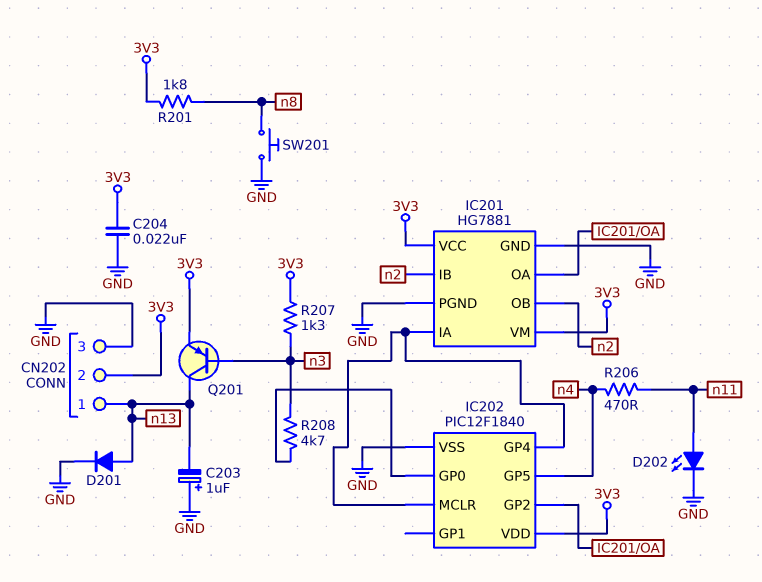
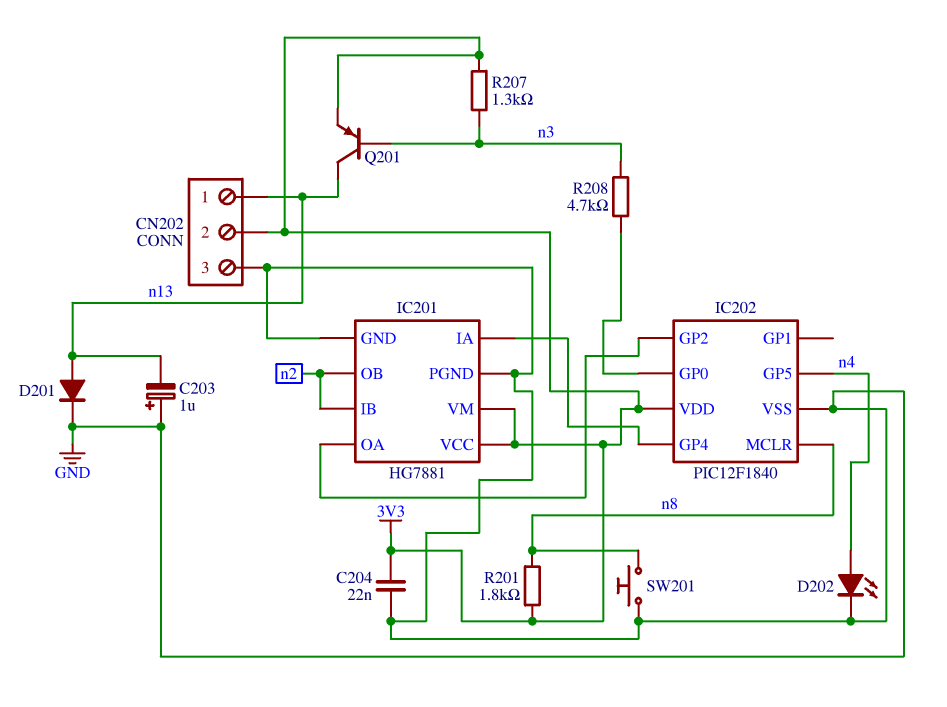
D202: LED (A n11, K GND) -> LED (A n4, K GND)
IC202 pin MCLR: IC201/IA -> n8
R206: 470 (n4, n11) -> none

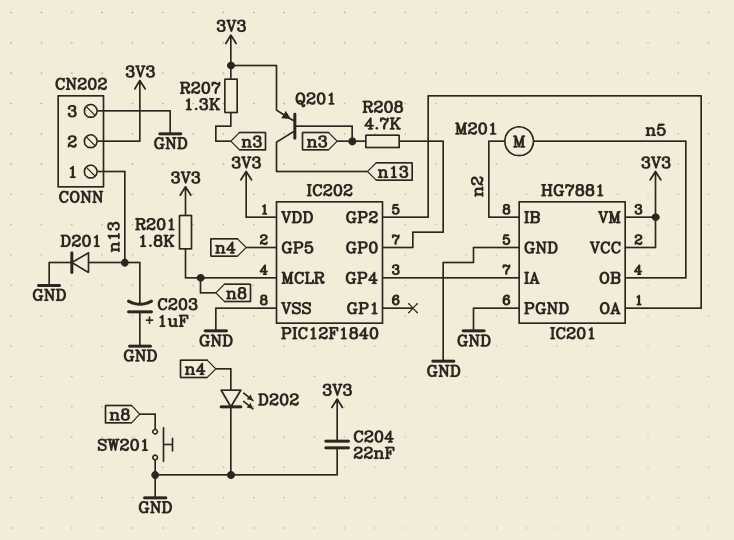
IC201 pin OB: n2 -> n5
M201: none -> motor (n2, n5)

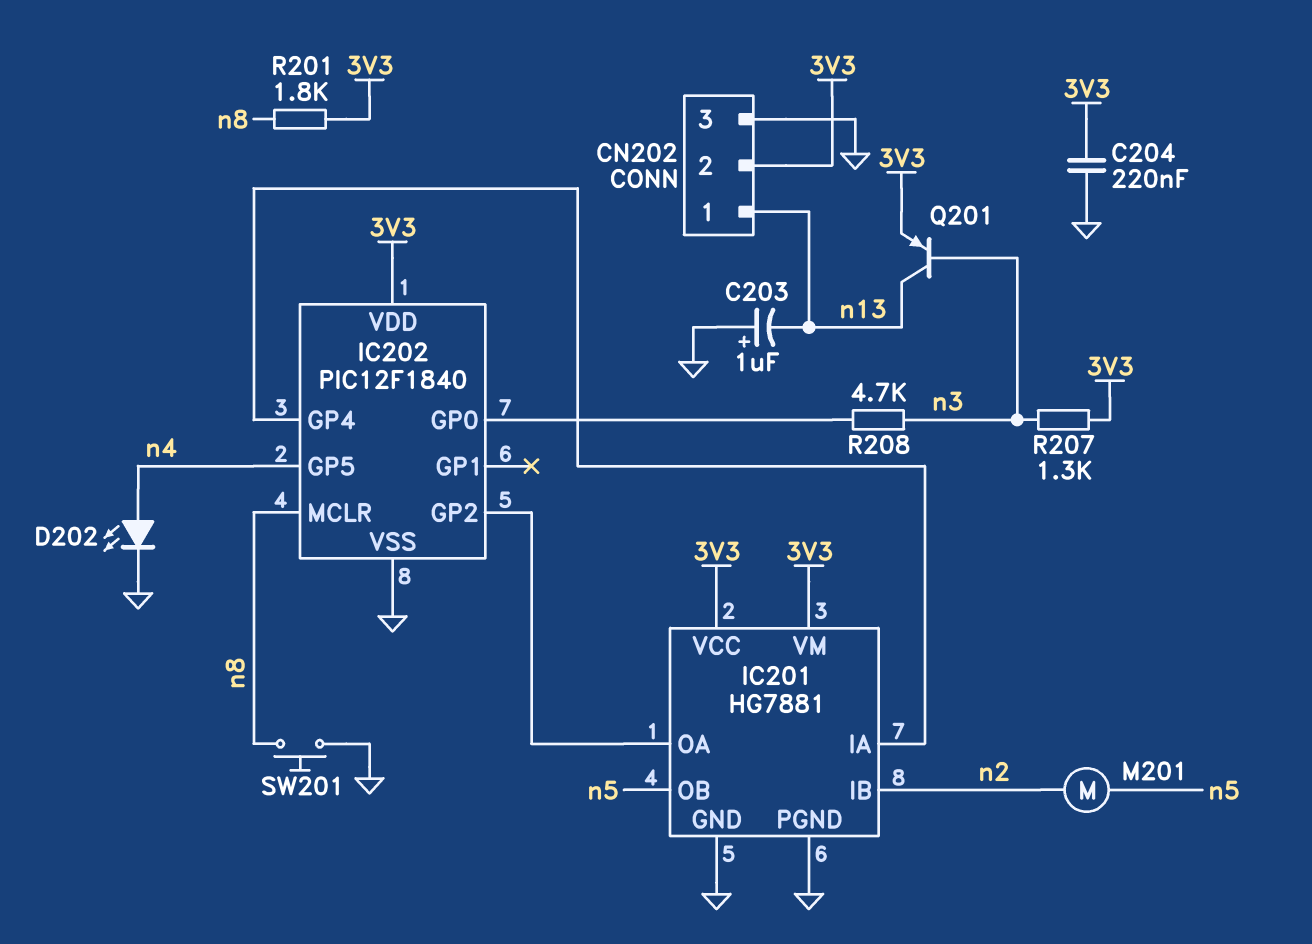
C204: 22nF (3V3, GND) -> 220nF (3V3, GND)
D201: diode (A n13, K GND) -> none

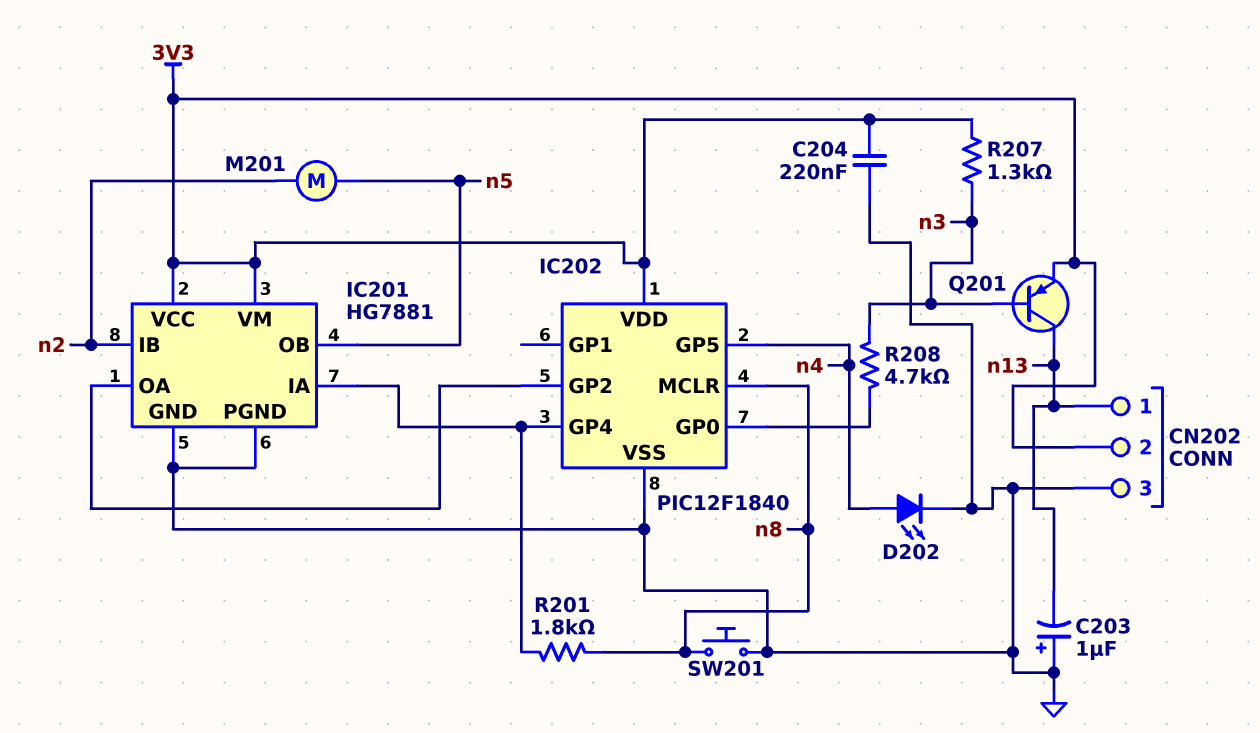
R201: 1.8k (3V3, n8) -> 1.8k (IC201/IA, n8)

